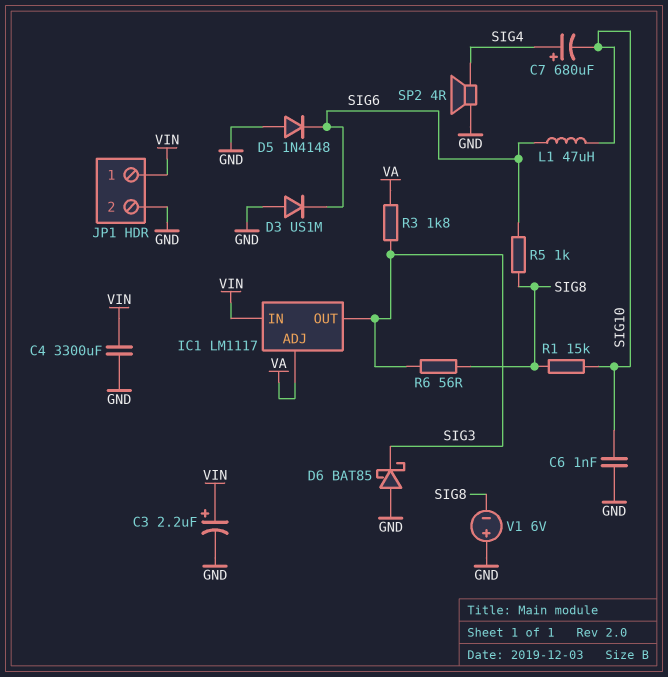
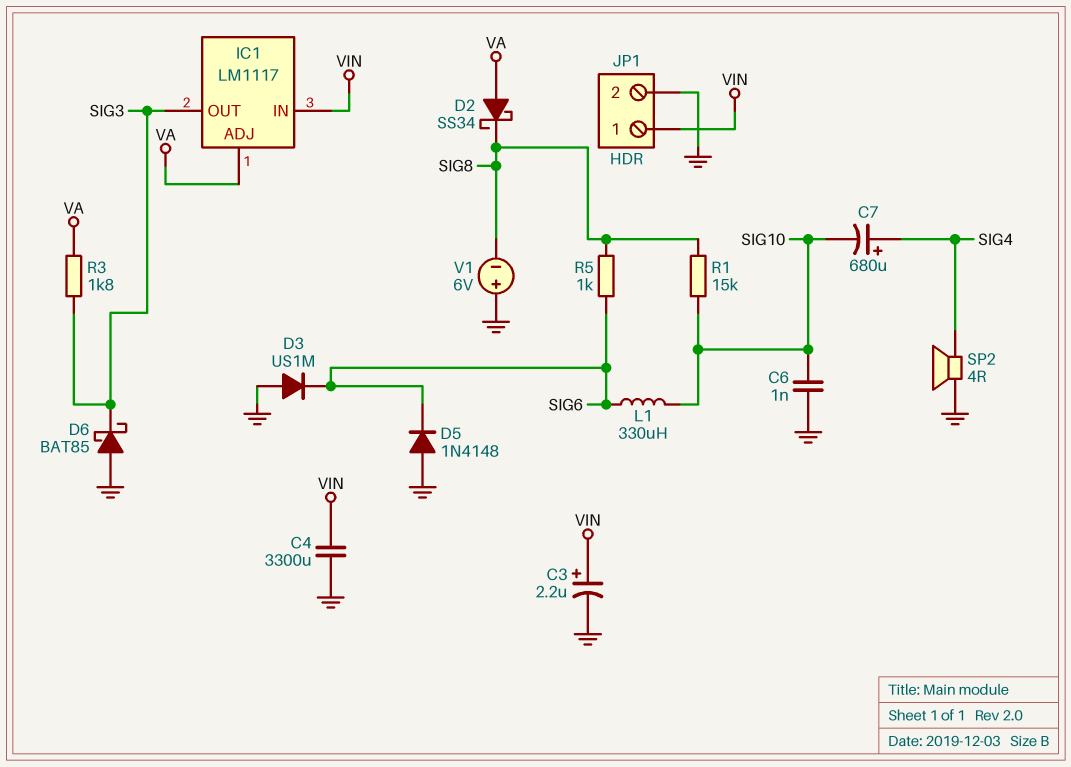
D2: none -> schottky SS34 (A VA, K SIG8)
L1: 47uH (SIG6, SIG10) -> 330uH (SIG6, SIG10)
R6: 56 (SIG3, SIG8) -> none

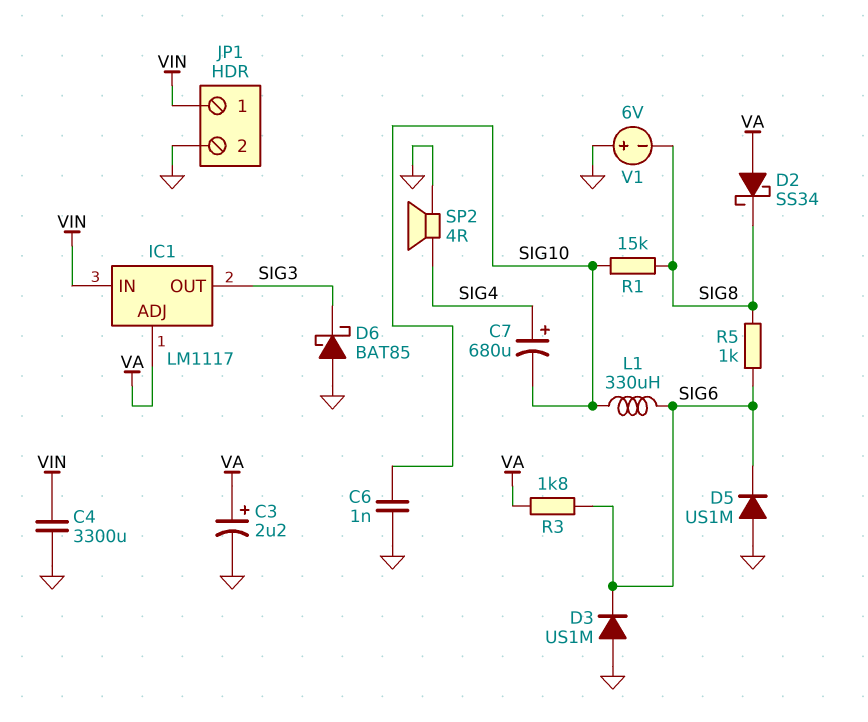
C3: 2.2uF (plus VIN, minus GND) -> 2.2uF (plus VA, minus GND)
D5: diode 1N4148 (A GND, K SIG6) -> diode US1M (A GND, K SIG6)
R3: 1.8k (SIG3, VA) -> 1.8k (SIG6, VA)

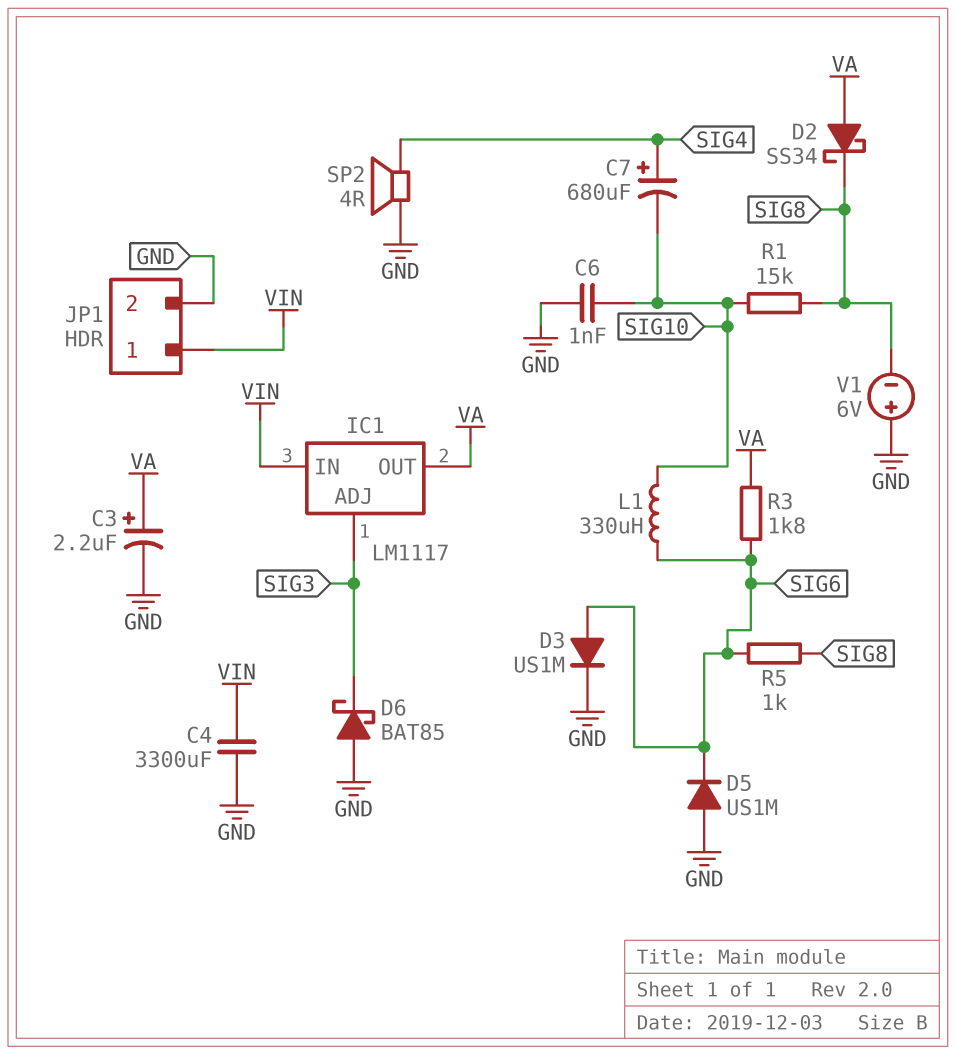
D3: diode US1M (A GND, K SIG6) -> diode US1M (A SIG6, K GND)
IC1 pin ADJ: VA -> SIG3
IC1 pin OUT: SIG3 -> VA

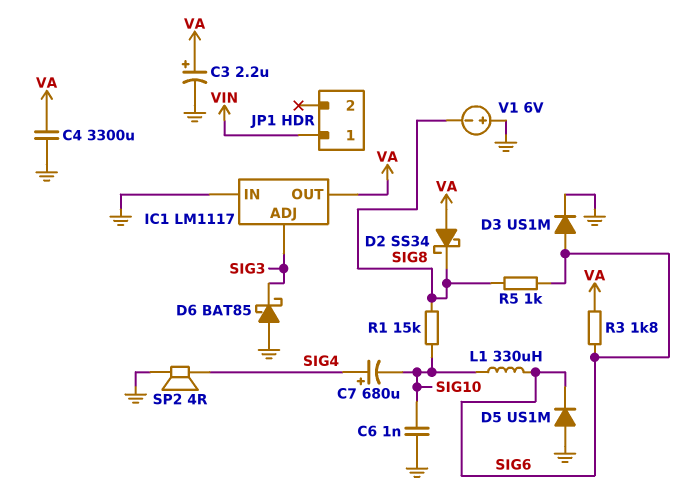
C4: 3300uF (GND, VIN) -> 3300uF (GND, VA)
IC1 pin IN: VIN -> GND
JP1 pin 2: GND -> none

